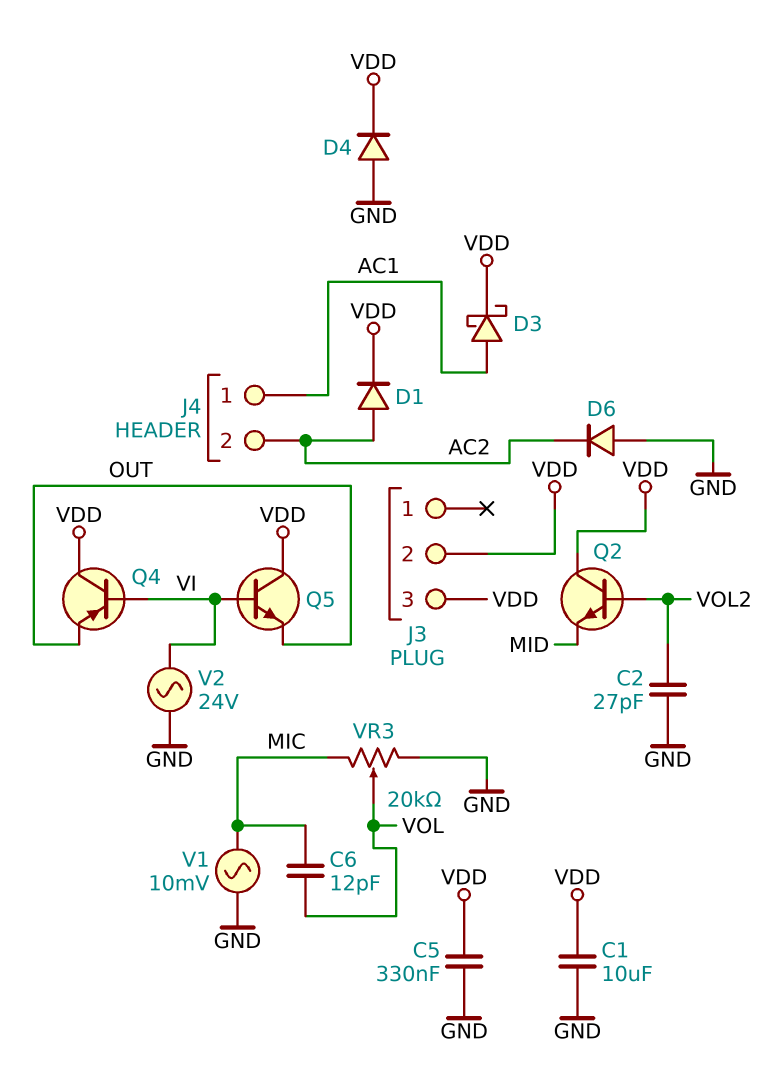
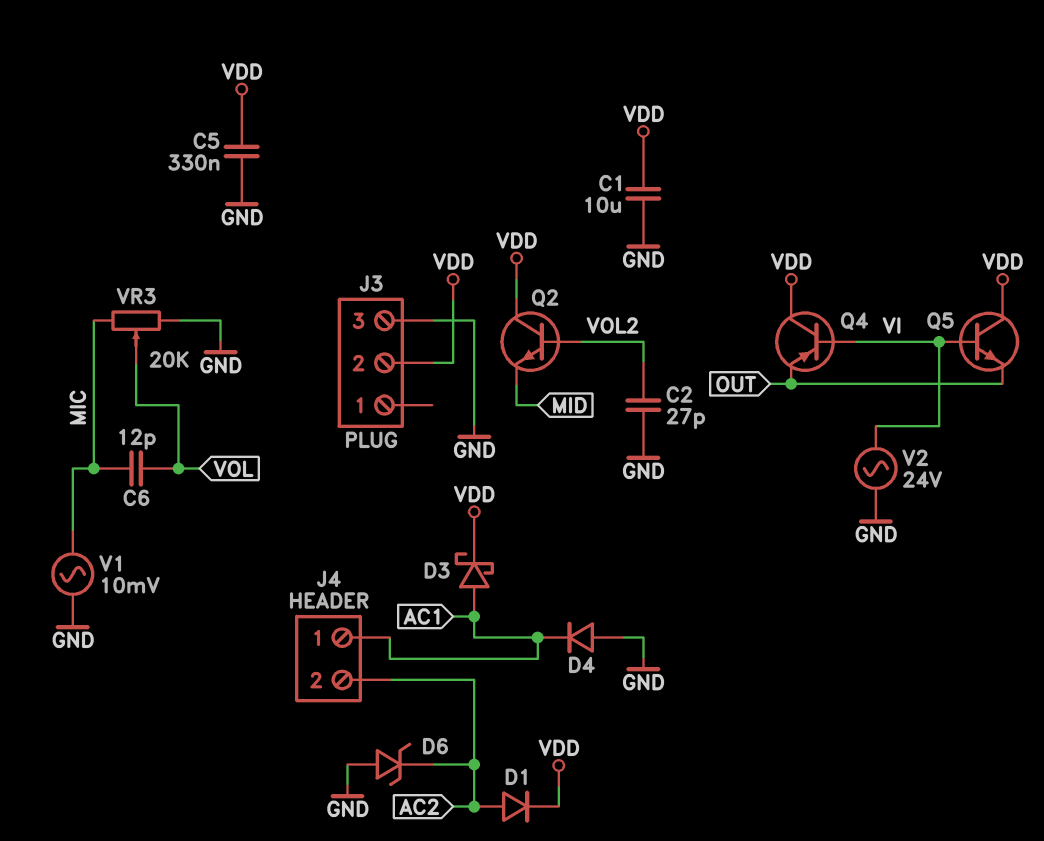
D4: diode (A GND, K VDD) -> diode (A GND, K AC1)
D6: diode (A GND, K AC2) -> zener (A GND, K AC2)
J3 pin 3: VDD -> GND

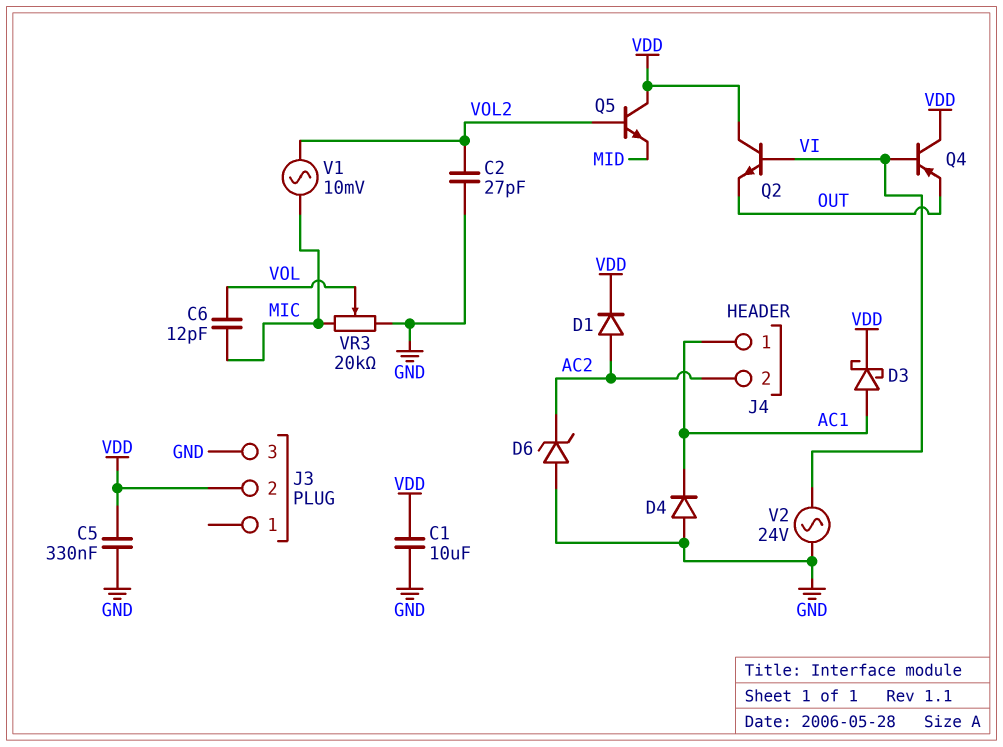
Q2: NPN (B VOL2, C VDD, E MID) -> NPN (B VI, C VDD, E OUT)
Q5: NPN (B VI, C VDD, E OUT) -> NPN (B VOL2, C VDD, E MID)
V1: AC 10mV (GND, MIC) -> AC 10mV (MIC, VOL2)

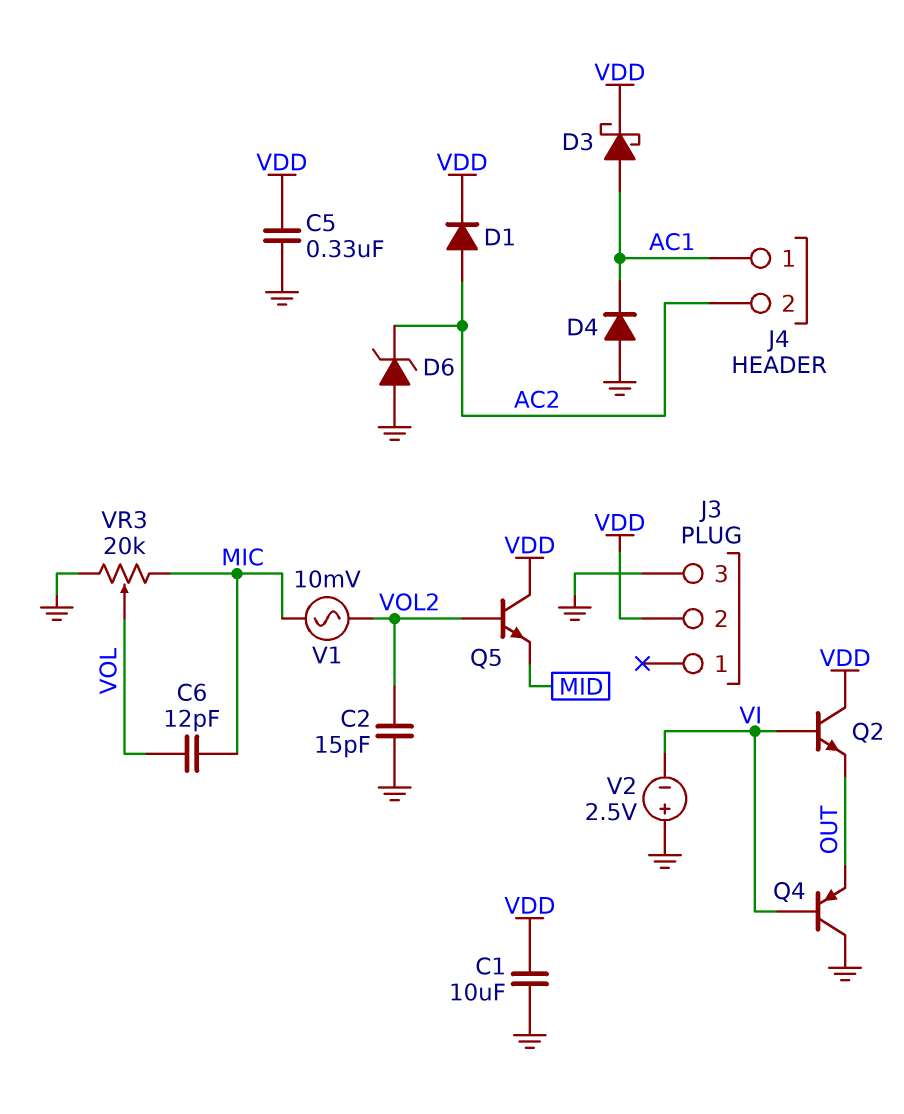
C2: 27pF (GND, VOL2) -> 15pF (GND, VOL2)
Q4: PNP (B VI, C VDD, E OUT) -> PNP (B VI, C GND, E OUT)
V2: AC 24V (GND, VI) -> 2.5V (plus GND, minus VI)

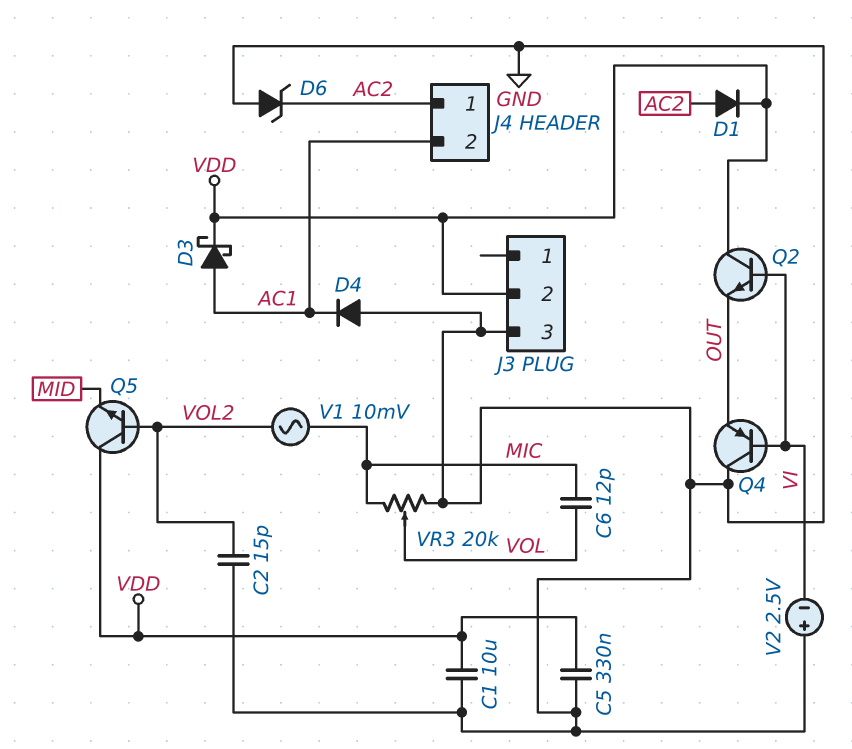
J4 pin 1: AC1 -> AC2
J4 pin 2: AC2 -> AC1

